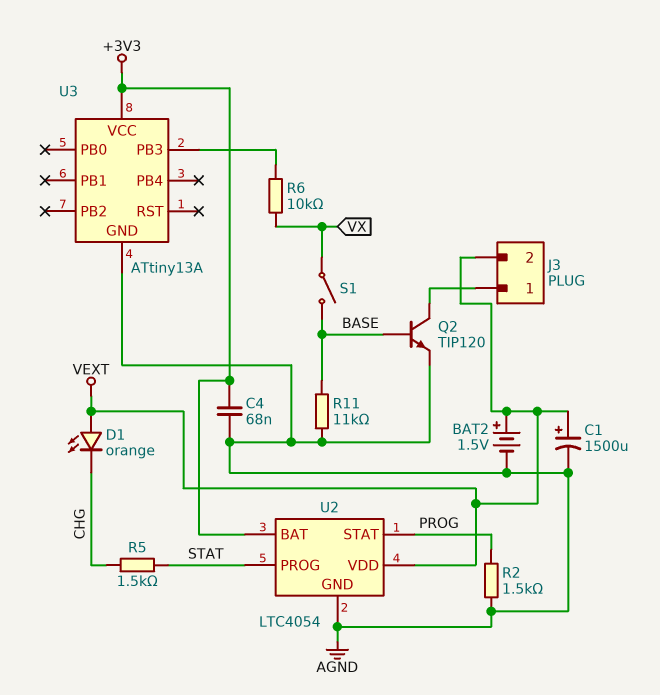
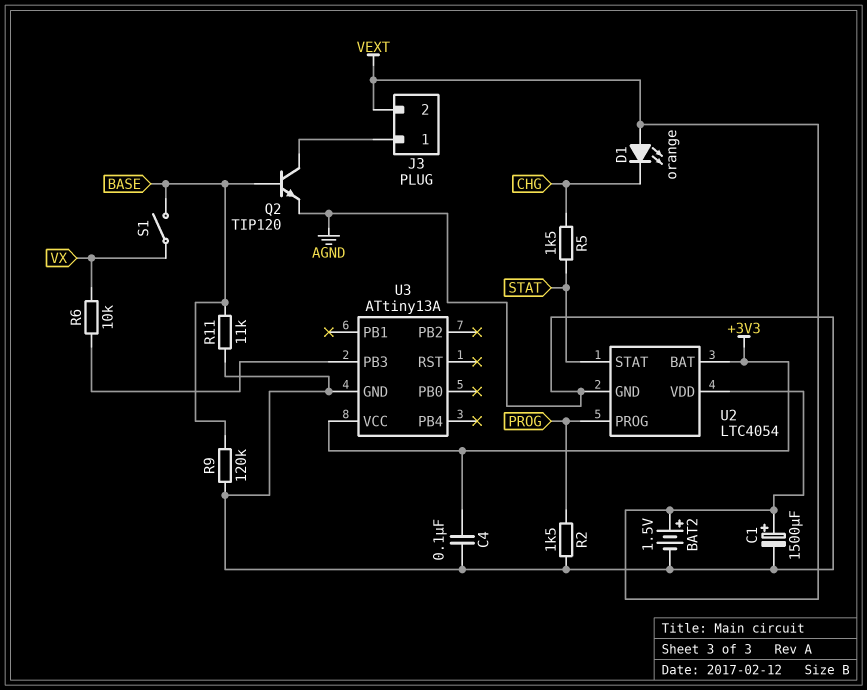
C4: 68nF (+3V3, AGND) -> 100nF (+3V3, AGND)
R9: none -> 120k (AGND, BASE)
U2 pin PROG: STAT -> PROG
U2 pin STAT: PROG -> STAT

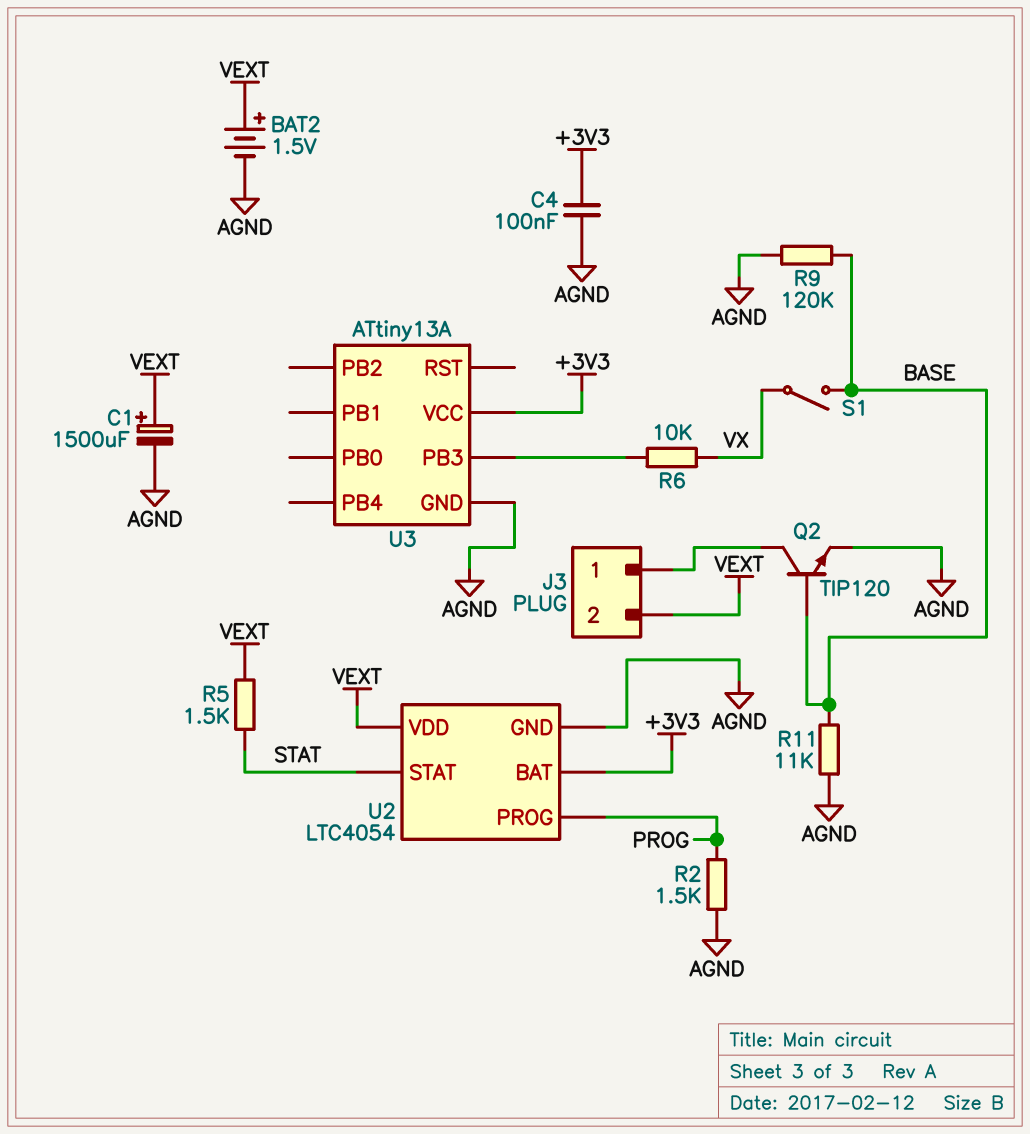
D1: LED orange (A VEXT, K CHG) -> none
R5: 1.5k (CHG, STAT) -> 1.5k (STAT, VEXT)

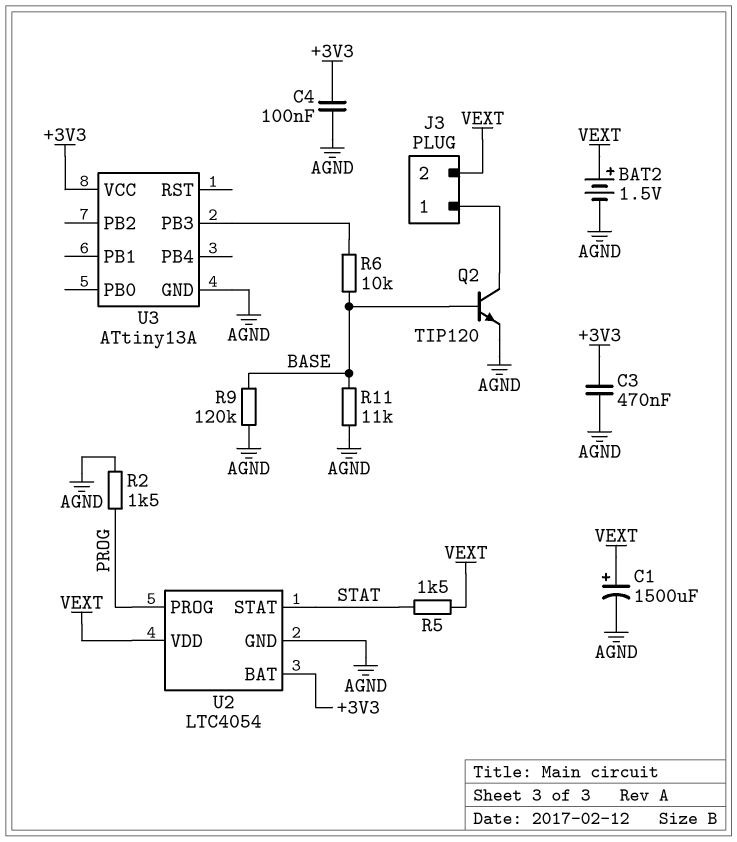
C3: none -> 470nF (+3V3, AGND)
R6: 10k (U3/PB3, VX) -> 10k (BASE, U3/PB3)
S1: switch (BASE, VX) -> none

